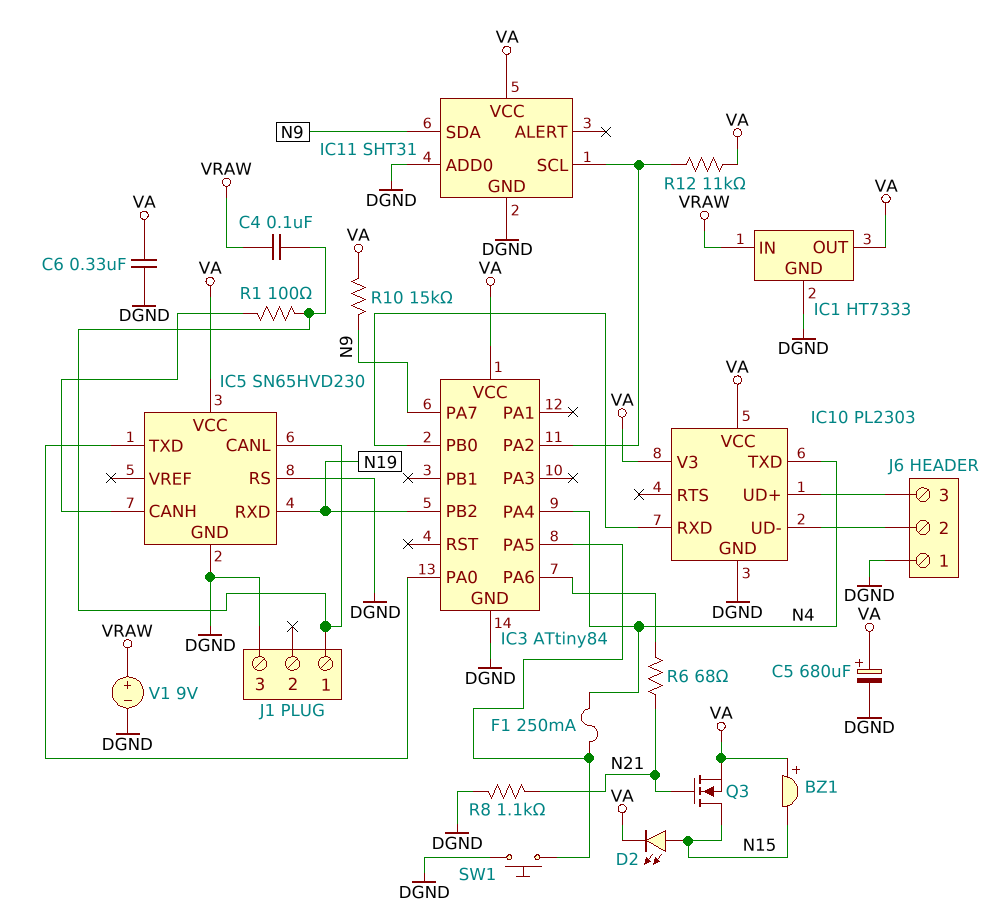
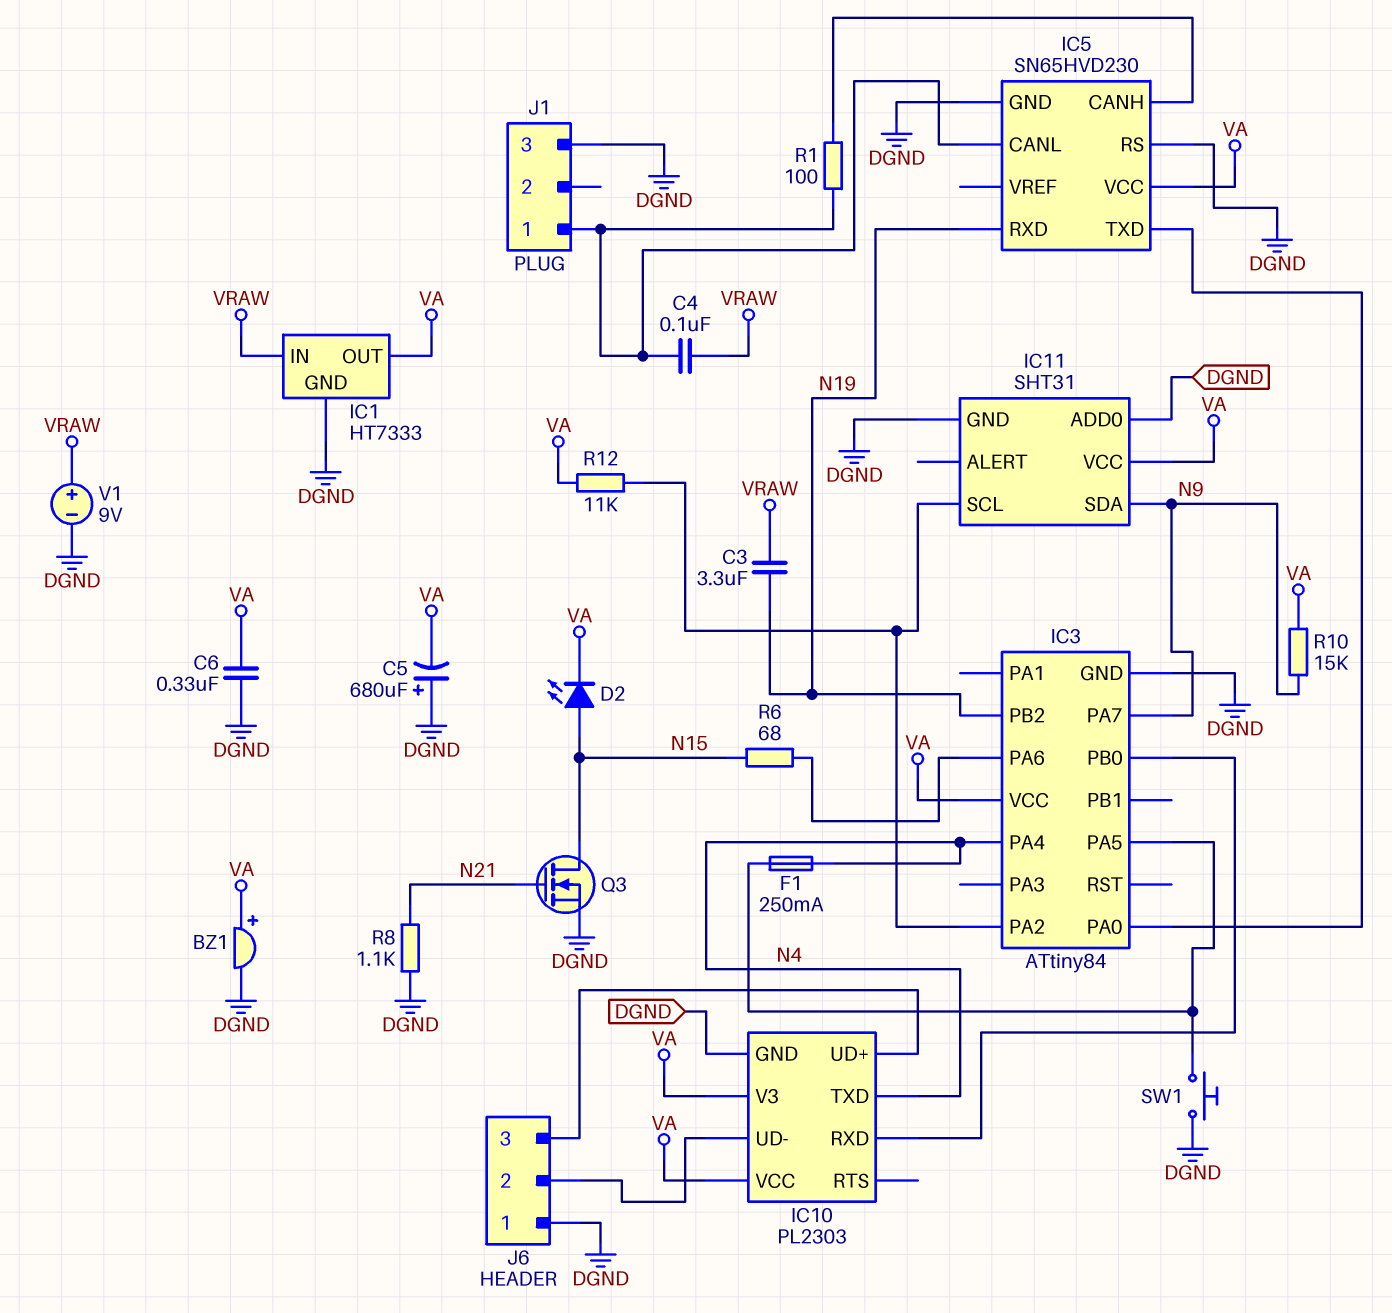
BZ1: buzzer (plus VA, minus N15) -> buzzer (plus VA, minus DGND)
C3: none -> 3.3uF (N19, VRAW)
C5: 680uF (plus VA, minus DGND) -> 680uF (plus DGND, minus VA)
Q3: NMOS (G N21, D N15, S VA) -> NMOS (G N21, D N15, S DGND)
R6: 68 (IC3/PA6, N21) -> 68 (IC3/PA6, N15)

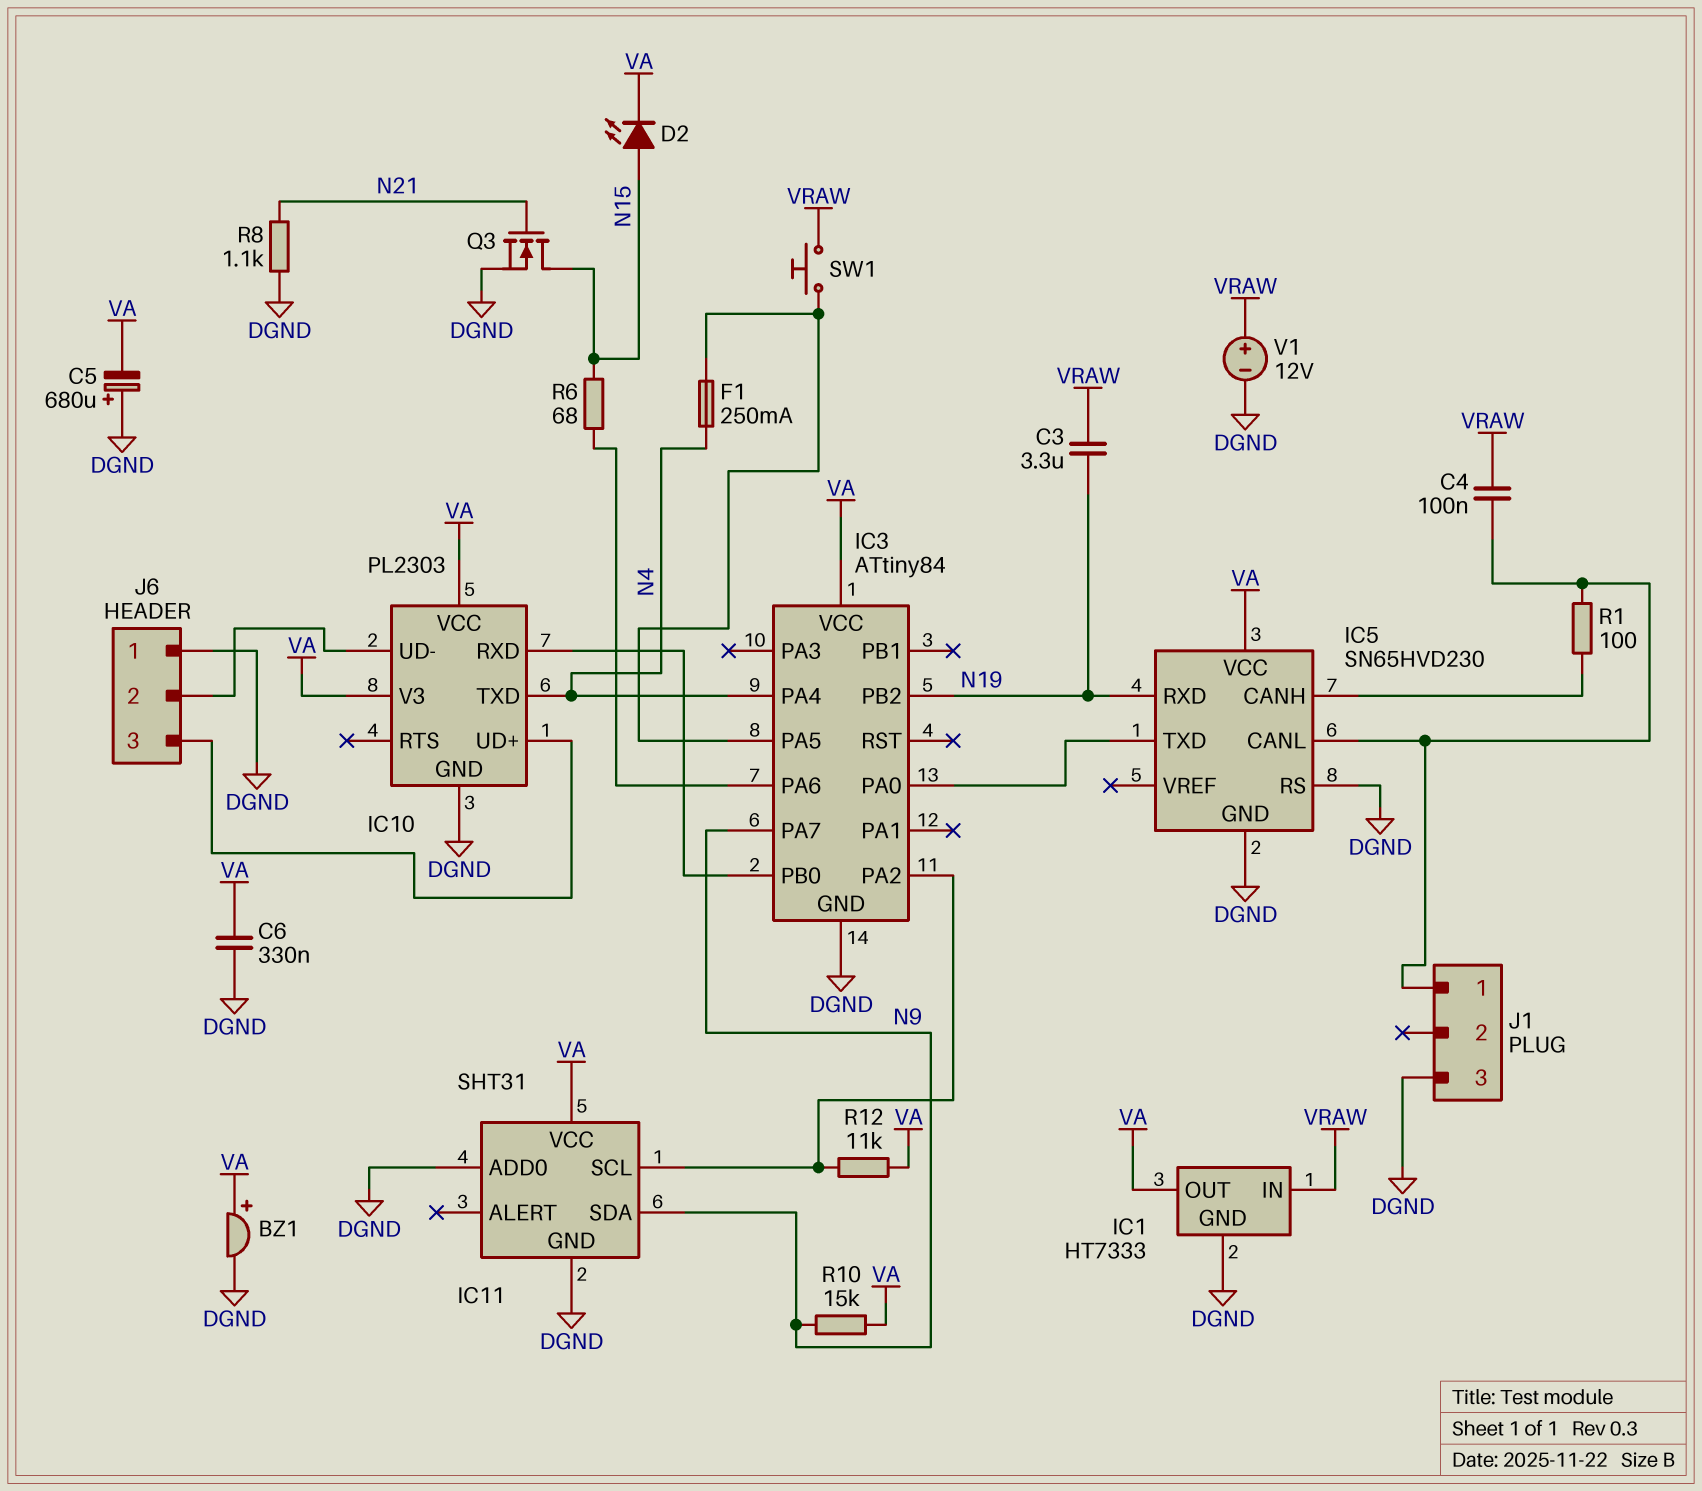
SW1: button (DGND, IC3/PA5) -> button (IC3/PA5, VRAW)
V1: 9V (plus VRAW, minus DGND) -> 12V (plus VRAW, minus DGND)

